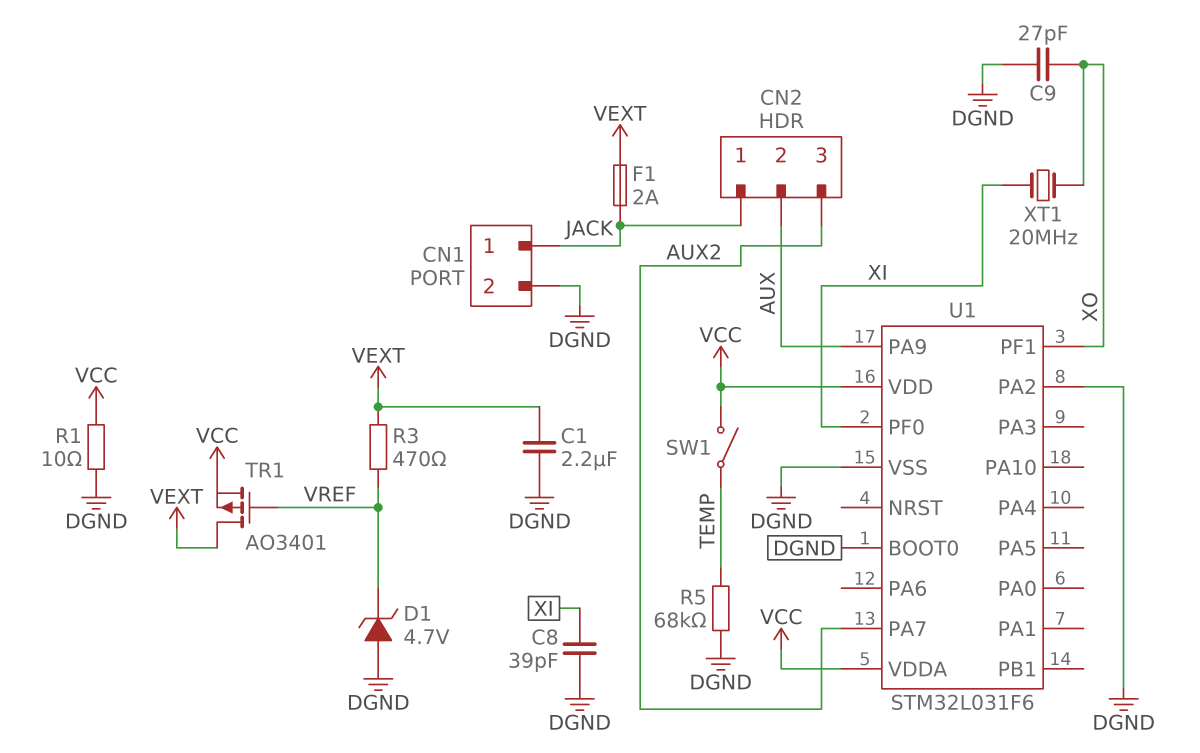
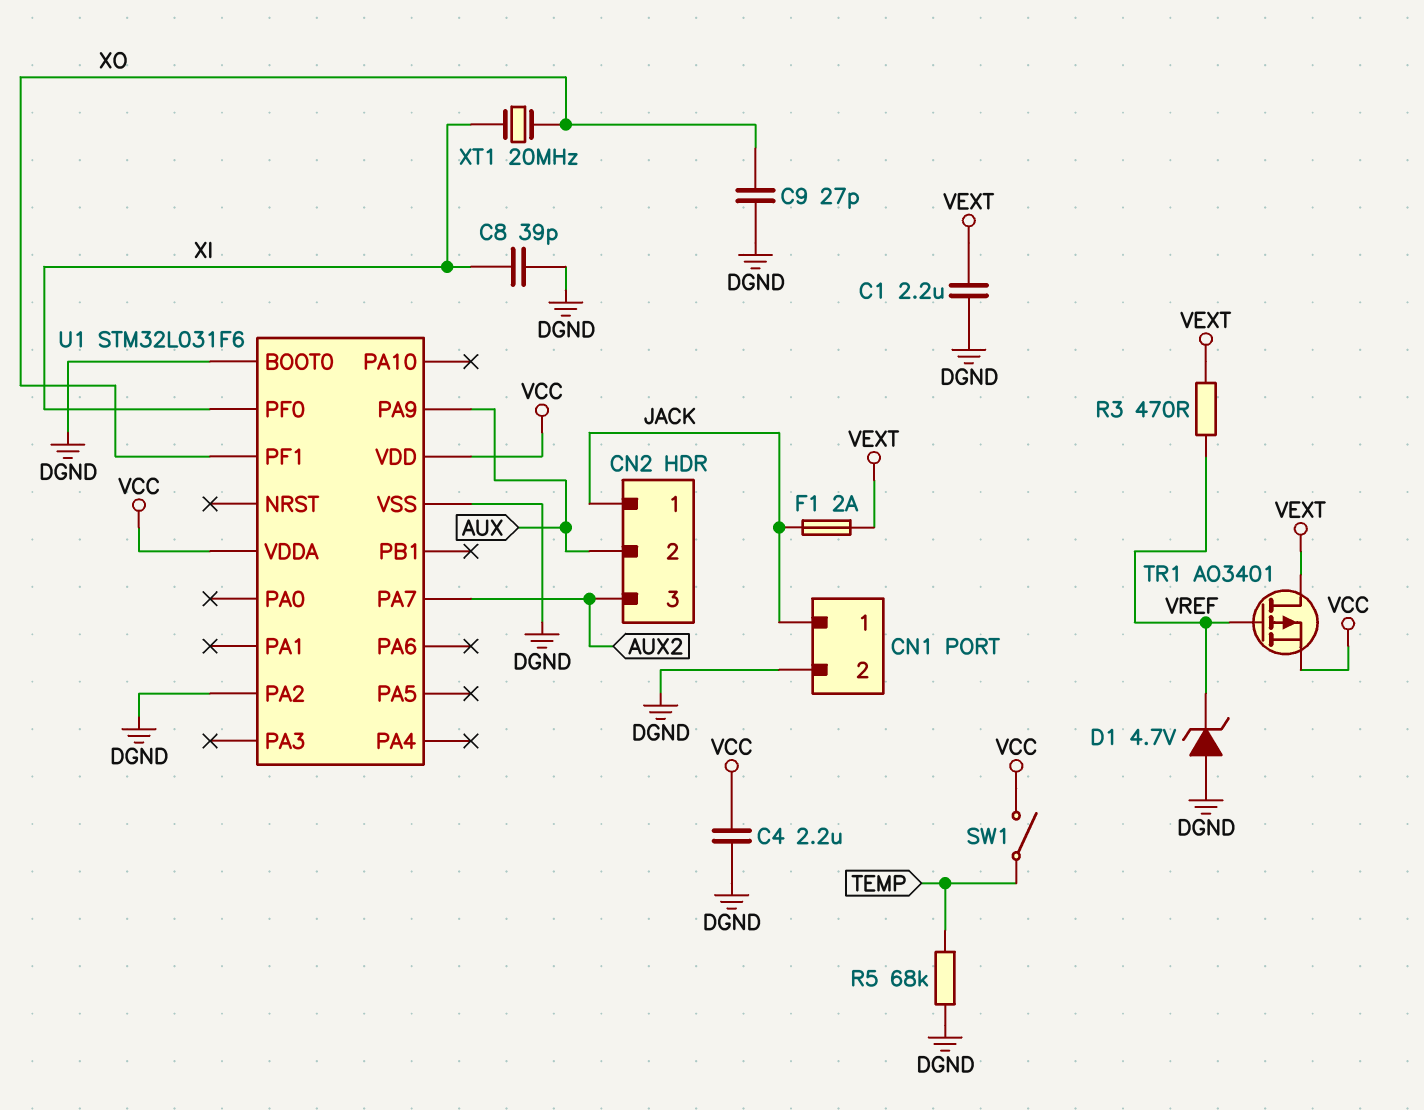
C4: none -> 2.2uF (DGND, VCC)
R1: 10 (DGND, VCC) -> none

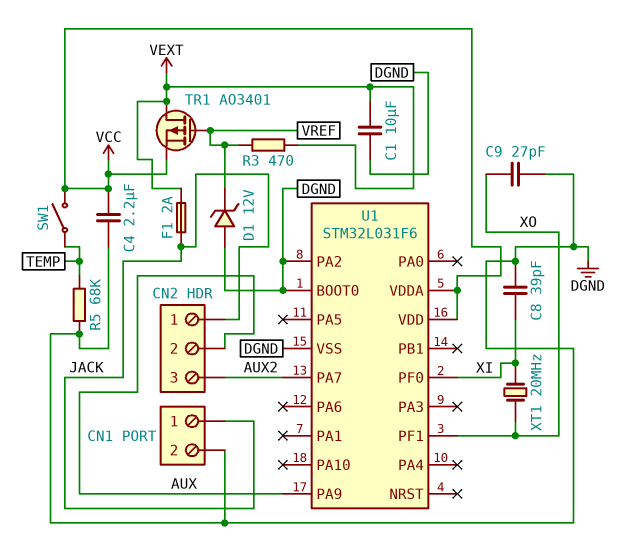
C1: 2.2uF (DGND, VEXT) -> 10uF (DGND, VEXT)
D1: zener 4.7V (A DGND, K VREF) -> zener 12V (A DGND, K VREF)

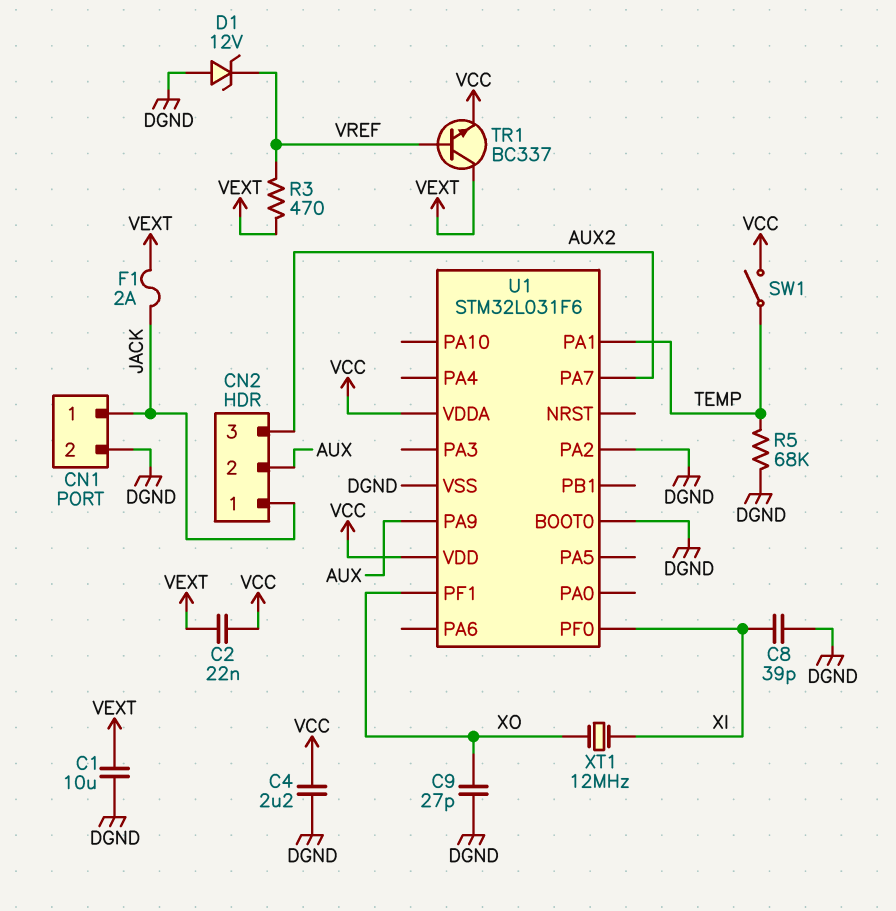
C2: none -> 22nF (VCC, VEXT)
TR1: PMOS AO3401 (G VREF, D VEXT, S VCC) -> NPN BC337 (B VREF, C VEXT, E VCC)
U1 pin PA1: none -> TEMP
XT1: 20MHz (XI, XO) -> 12MHz (XI, XO)

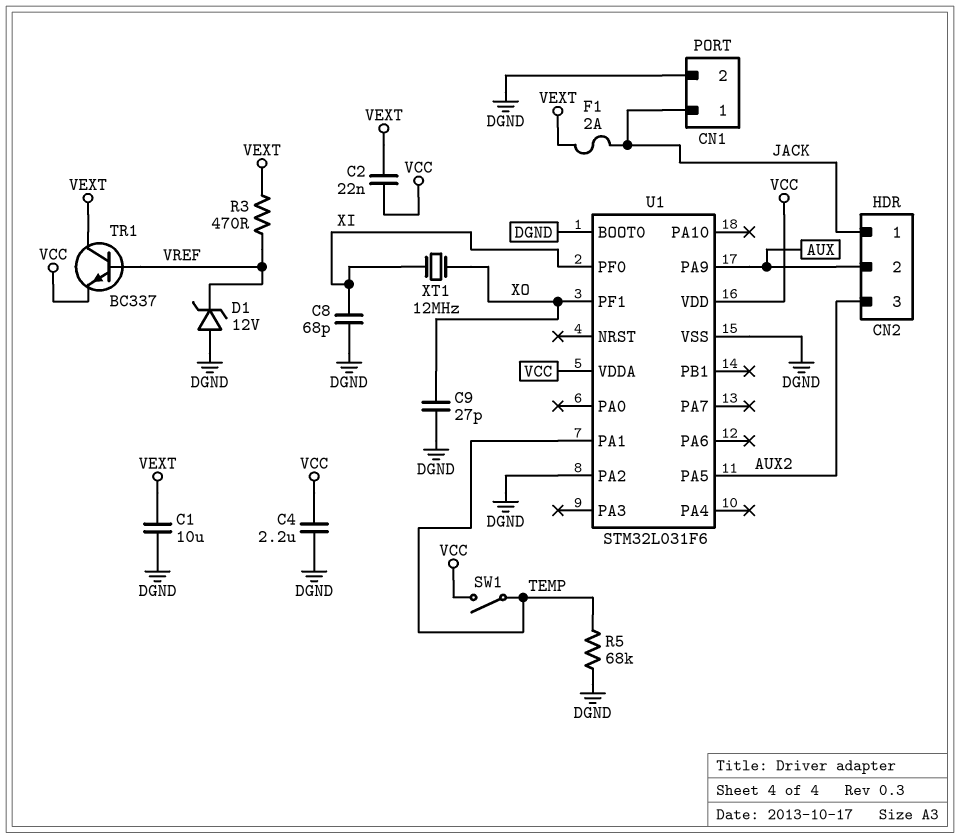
C8: 39pF (DGND, XI) -> 68pF (DGND, XI)
U1 pin PA5: none -> AUX2
U1 pin PA7: AUX2 -> none

